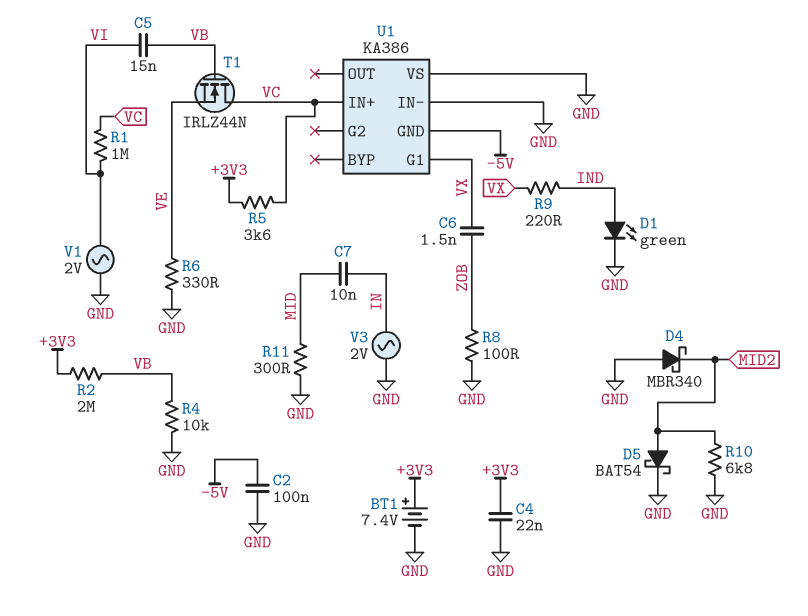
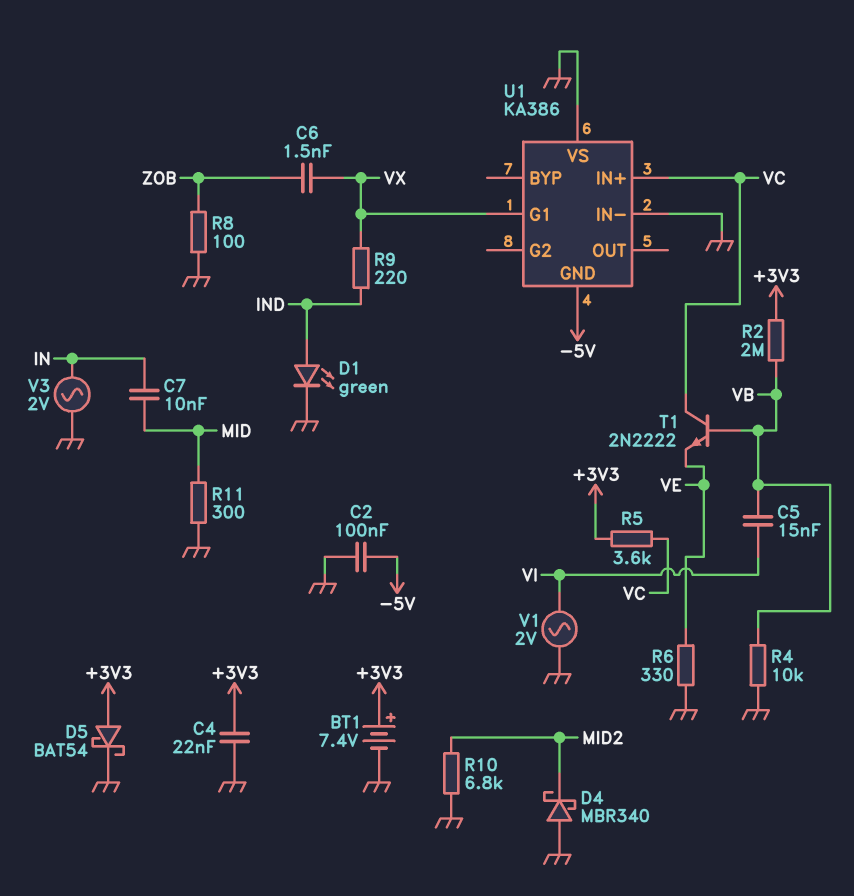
D5: schottky BAT54 (A MID2, K GND) -> schottky BAT54 (A +3V3, K GND)
R1: 1M (VC, VI) -> none
T1: NMOS IRLZ44N (G VB, D VC, S VE) -> NPN 2N2222 (B VB, C VC, E VE)

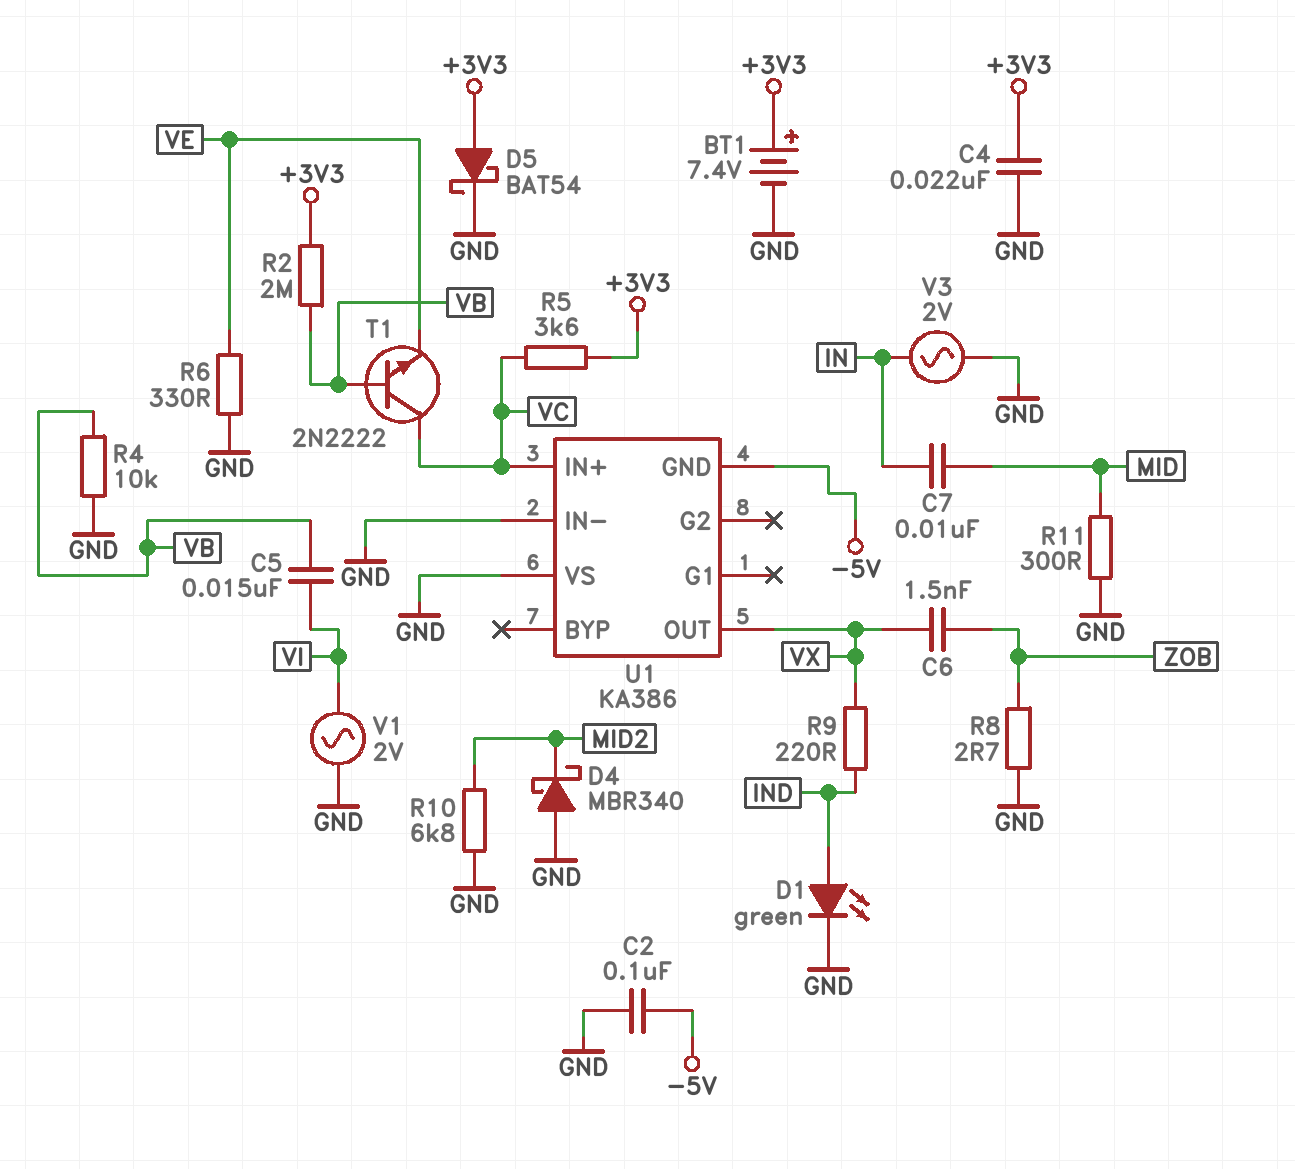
R8: 100 (GND, ZOB) -> 2.7 (GND, ZOB)
U1 pin G1: VX -> none
U1 pin OUT: none -> VX

